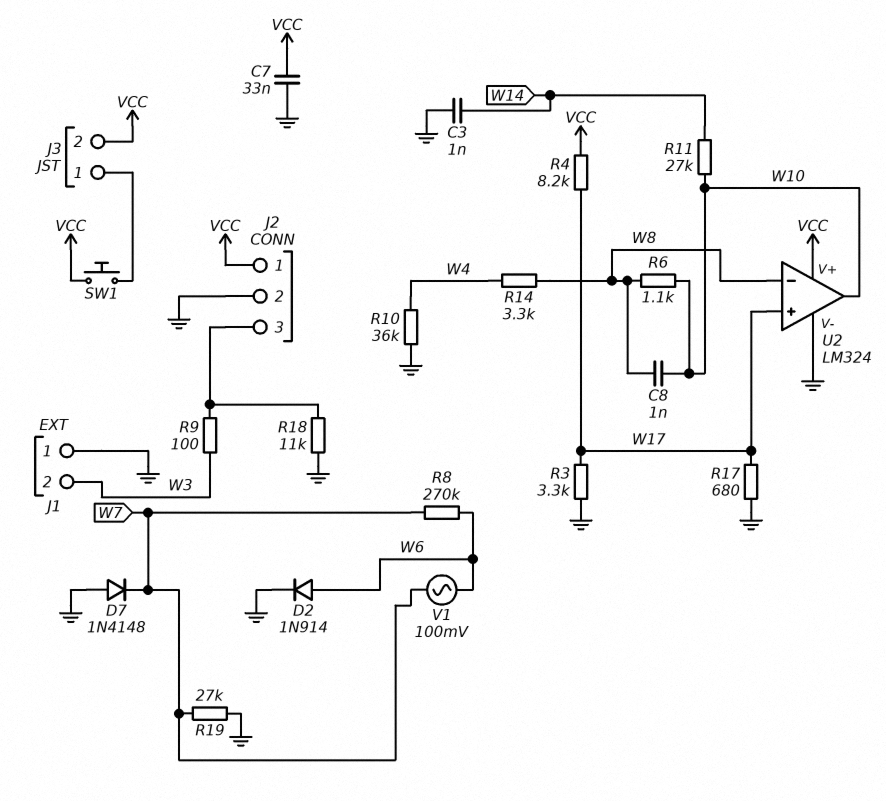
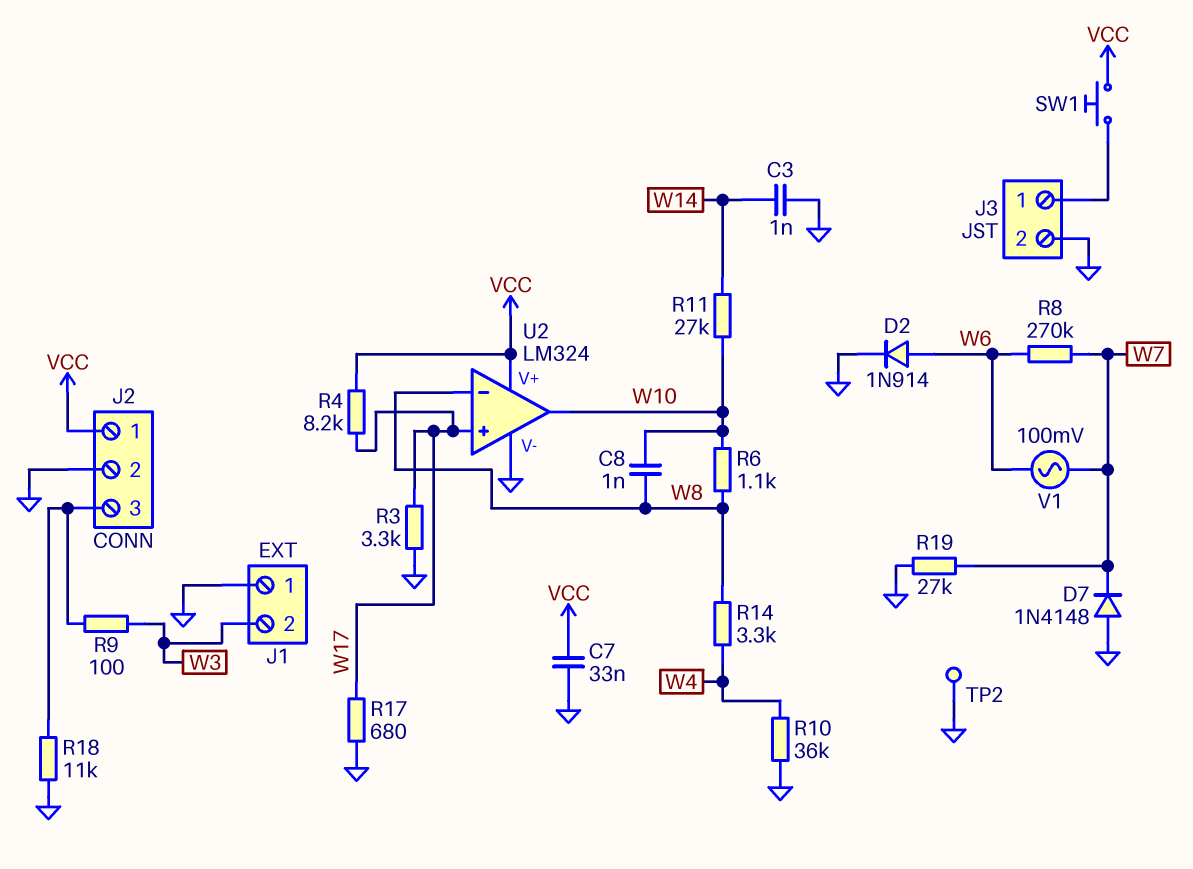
J3 pin 2: VCC -> GND
TP2: none -> test point (GND)

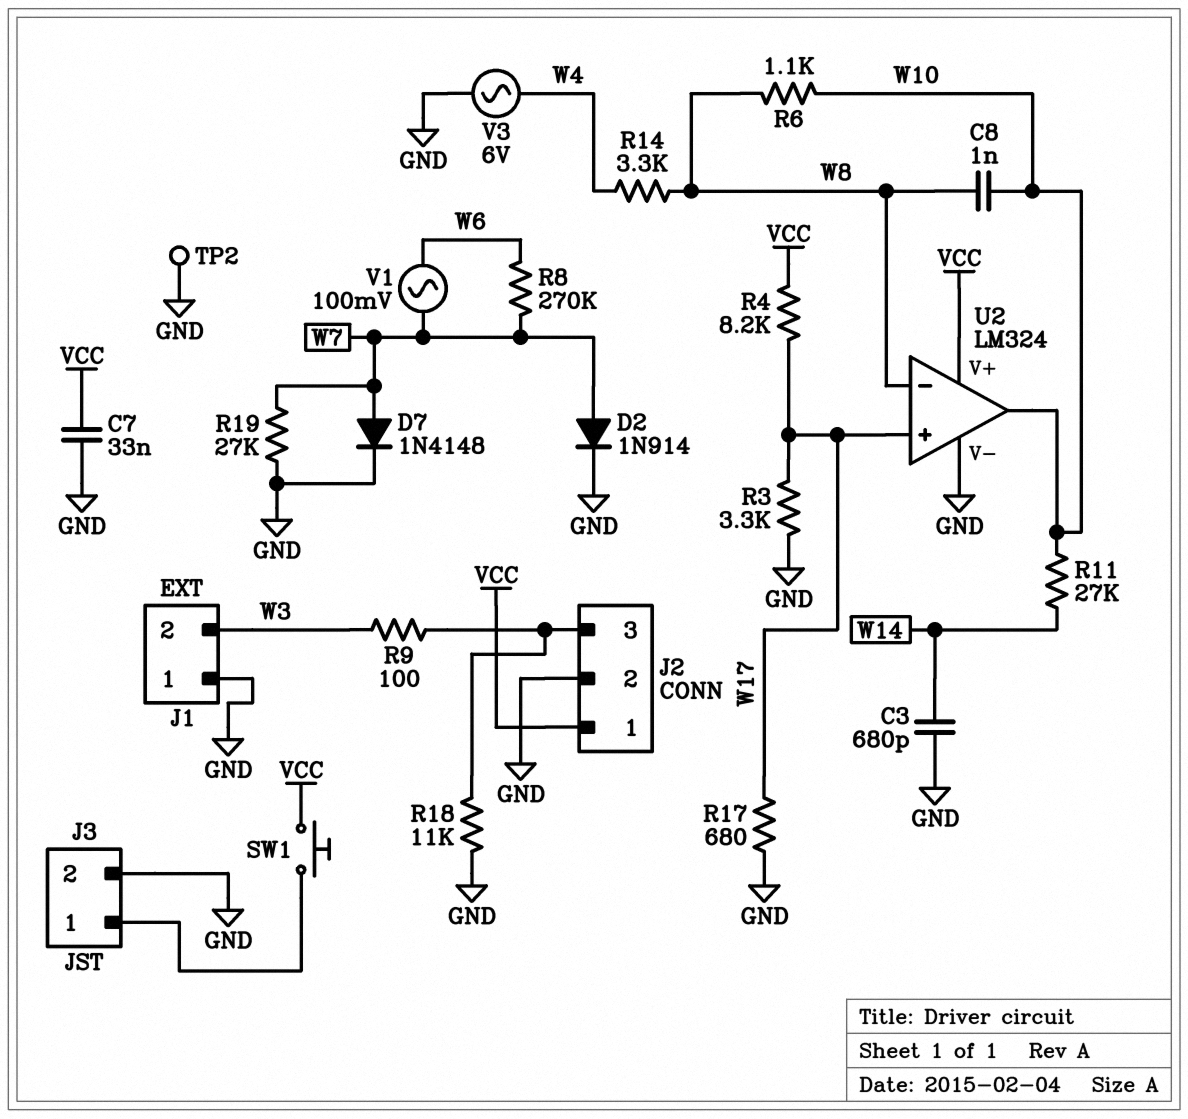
C3: 1nF (GND, W14) -> 680pF (GND, W14)
D2: diode 1N914 (A W6, K GND) -> diode 1N914 (A W7, K GND)
D7: diode 1N4148 (A GND, K W7) -> diode 1N4148 (A W7, K GND)
R10: 36k (GND, W4) -> none
V3: none -> AC 6V (GND, W4)

